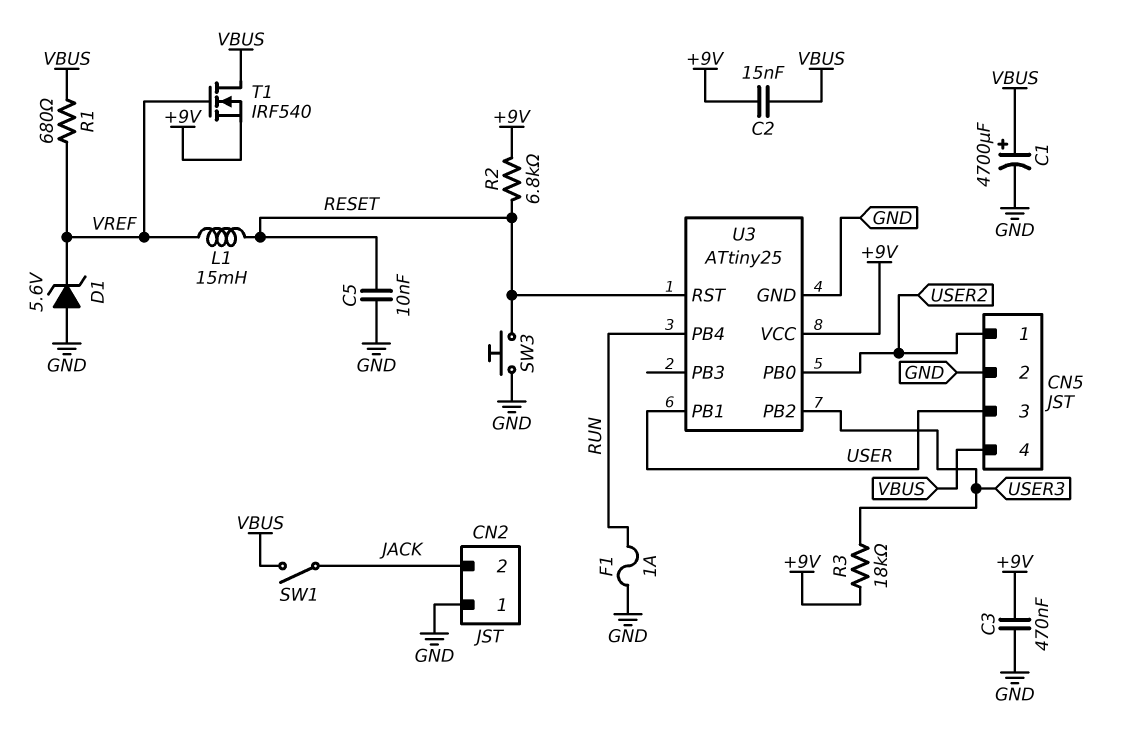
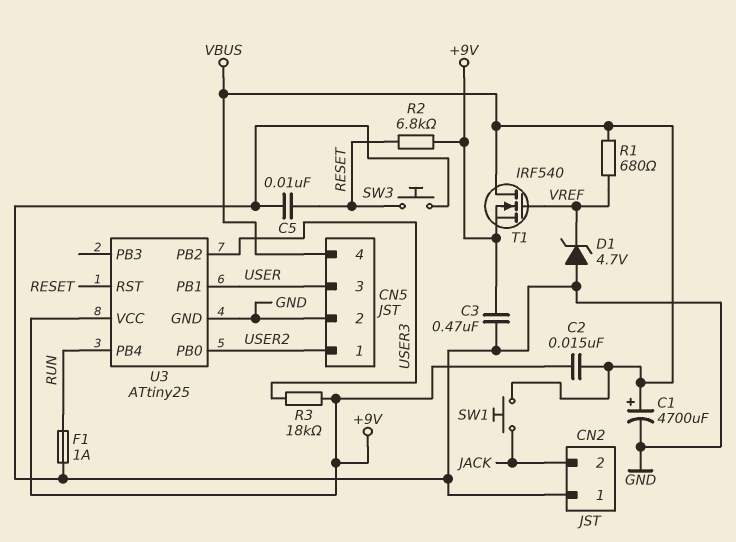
D1: zener 5.6V (A GND, K VREF) -> zener 4.7V (A GND, K VREF)
L1: 15mH (RESET, VREF) -> none
SW1: switch (JACK, VBUS) -> button (JACK, VBUS)

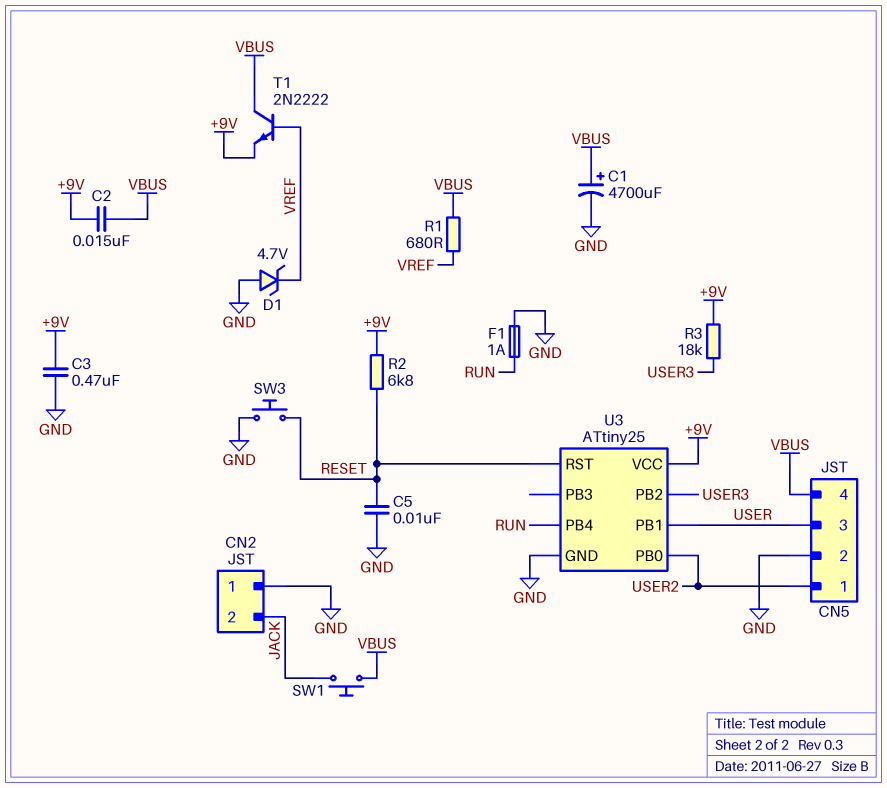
T1: NMOS IRF540 (G VREF, D VBUS, S +9V) -> NPN 2N2222 (B VREF, C VBUS, E +9V)

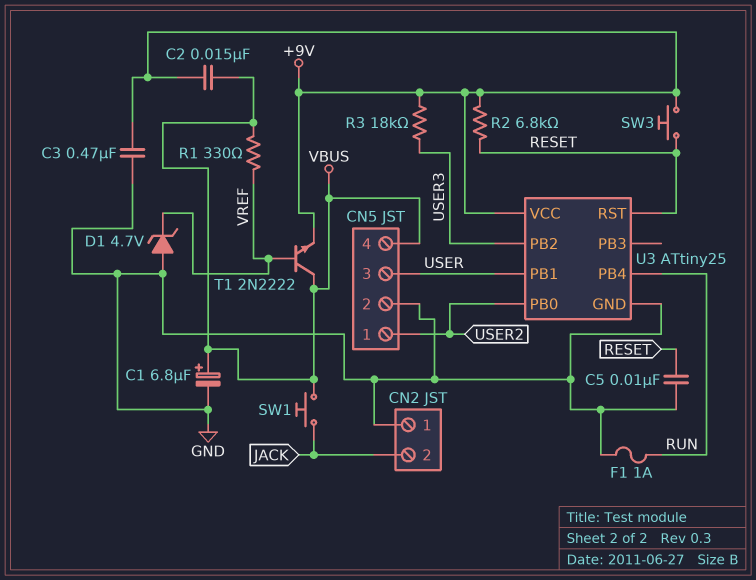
C1: 4700uF (plus VBUS, minus GND) -> 6.8uF (plus VBUS, minus GND)
R1: 680 (VBUS, VREF) -> 330 (VBUS, VREF)
SW3: button (GND, RESET) -> button (+9V, RESET)

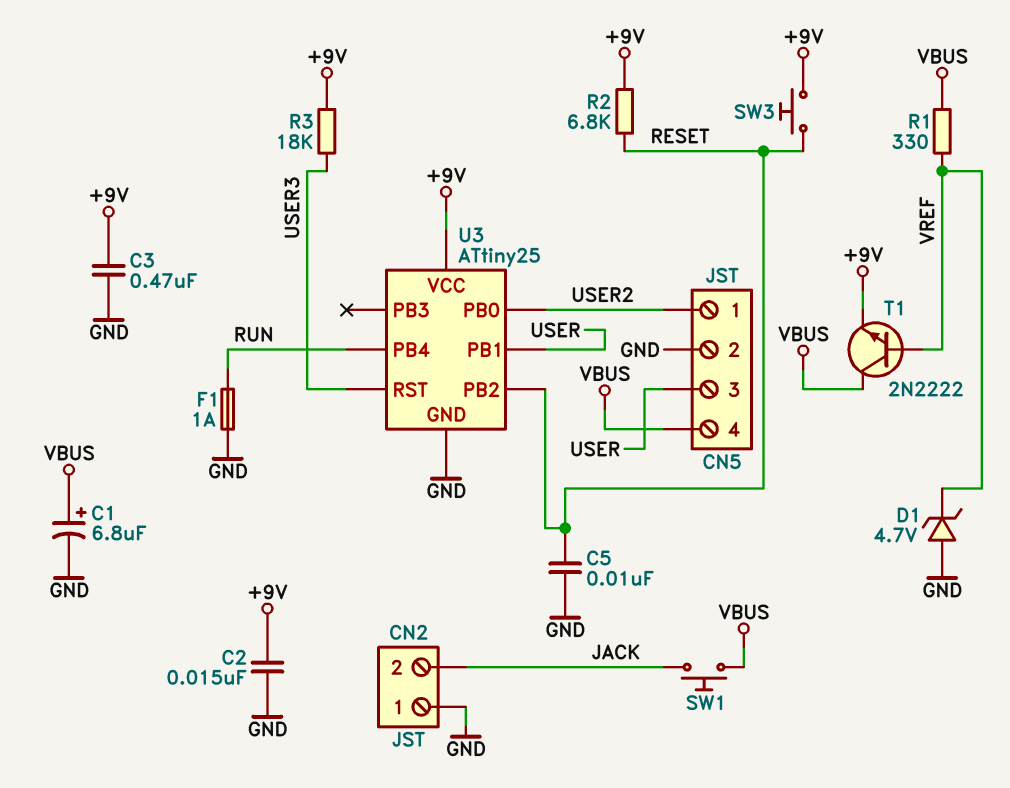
C2: 15nF (+9V, VBUS) -> 15nF (+9V, GND)
U3 pin PB2: USER3 -> RESET
U3 pin RST: RESET -> USER3

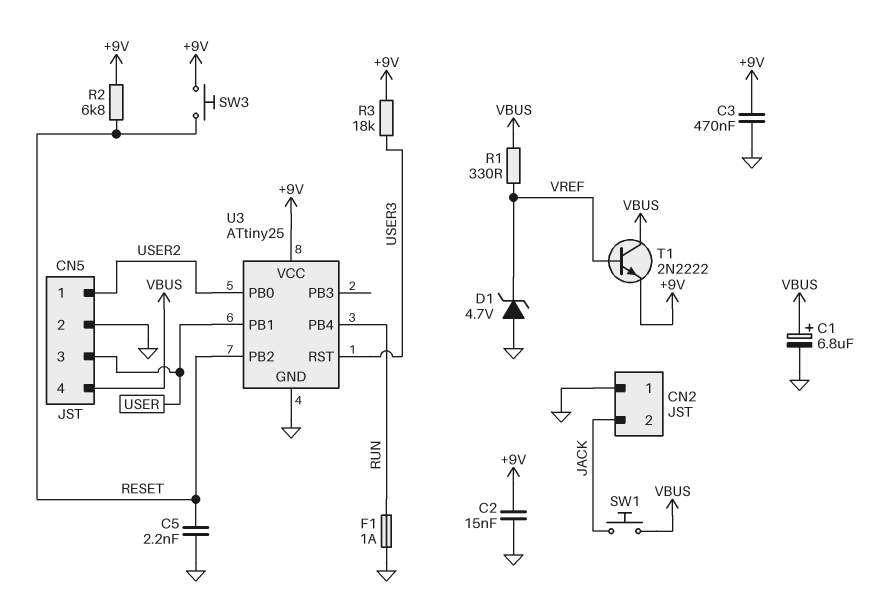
C5: 10nF (GND, RESET) -> 2.2nF (GND, RESET)

